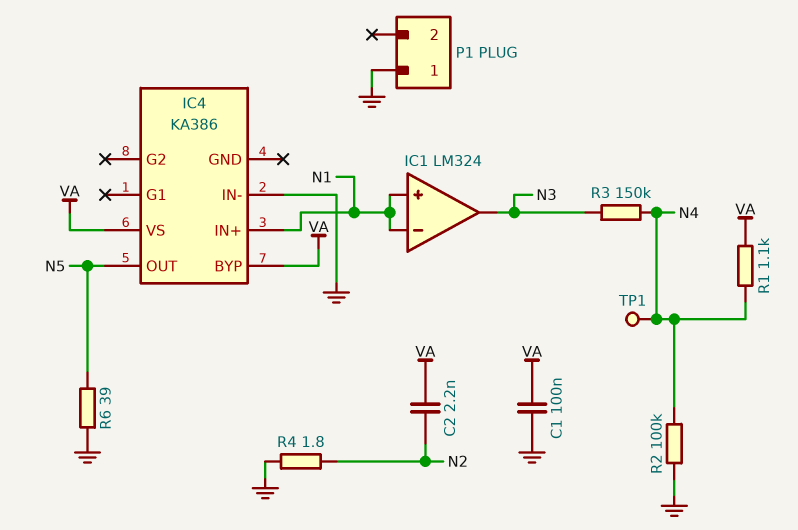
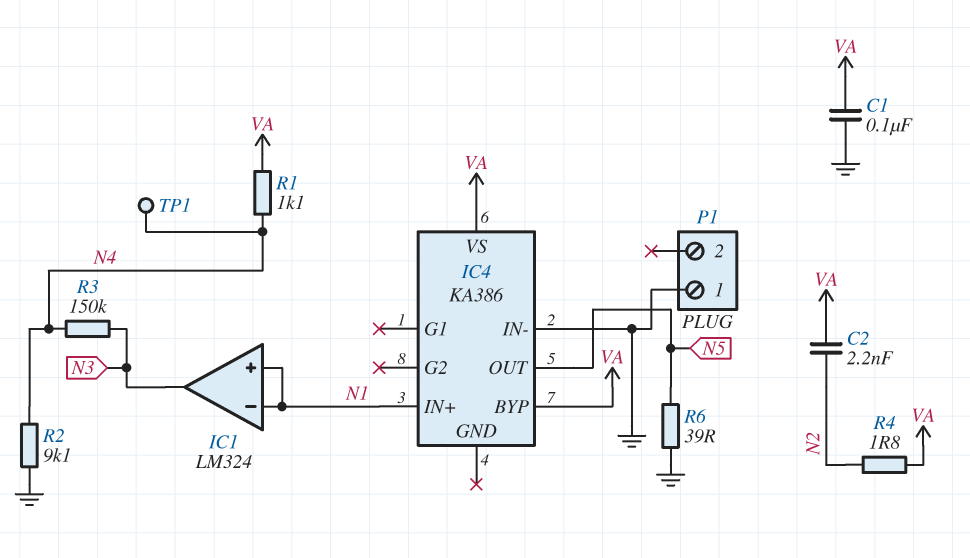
R2: 100k (GND, N4) -> 9.1k (GND, N4)
R4: 1.8 (GND, N2) -> 1.8 (N2, VA)

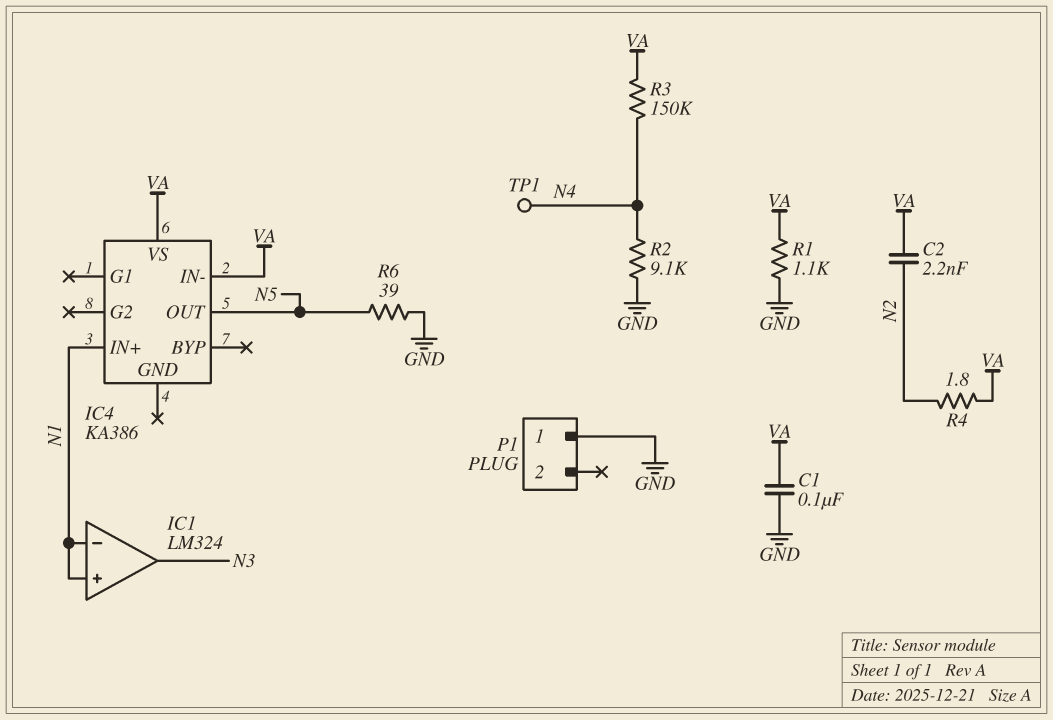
IC4 pin BYP: VA -> none
IC4 pin IN-: GND -> VA
R1: 1.1k (N4, VA) -> 1.1k (GND, VA)
R3: 150k (N3, N4) -> 150k (N4, VA)

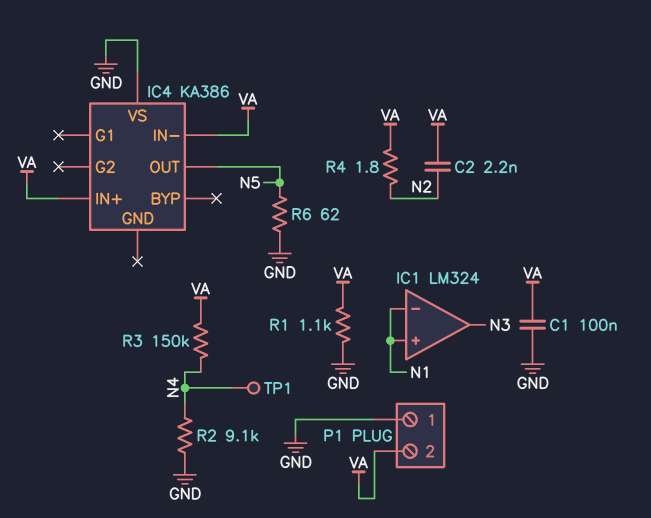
IC4 pin IN+: N1 -> VA
IC4 pin VS: VA -> GND
P1 pin 2: none -> VA
R6: 39 (GND, N5) -> 62 (GND, N5)

